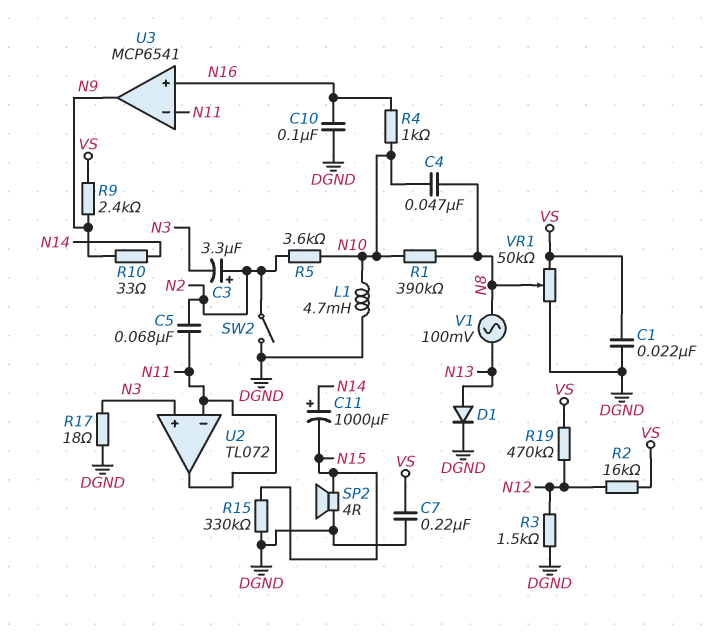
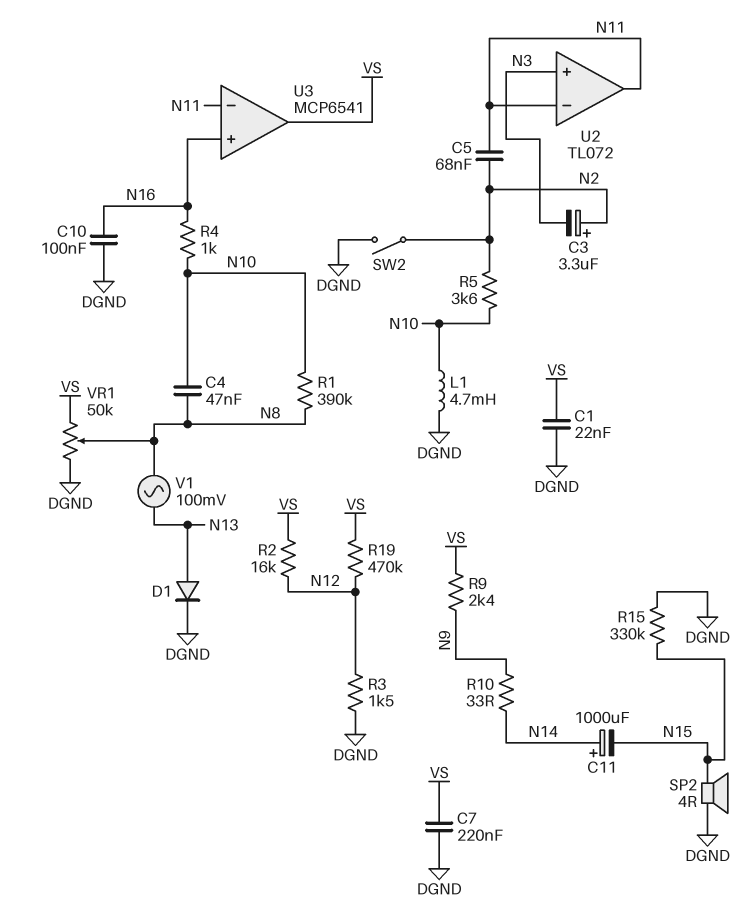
R17: 18 (DGND, N3) -> none
U3 pin out: N9 -> VS

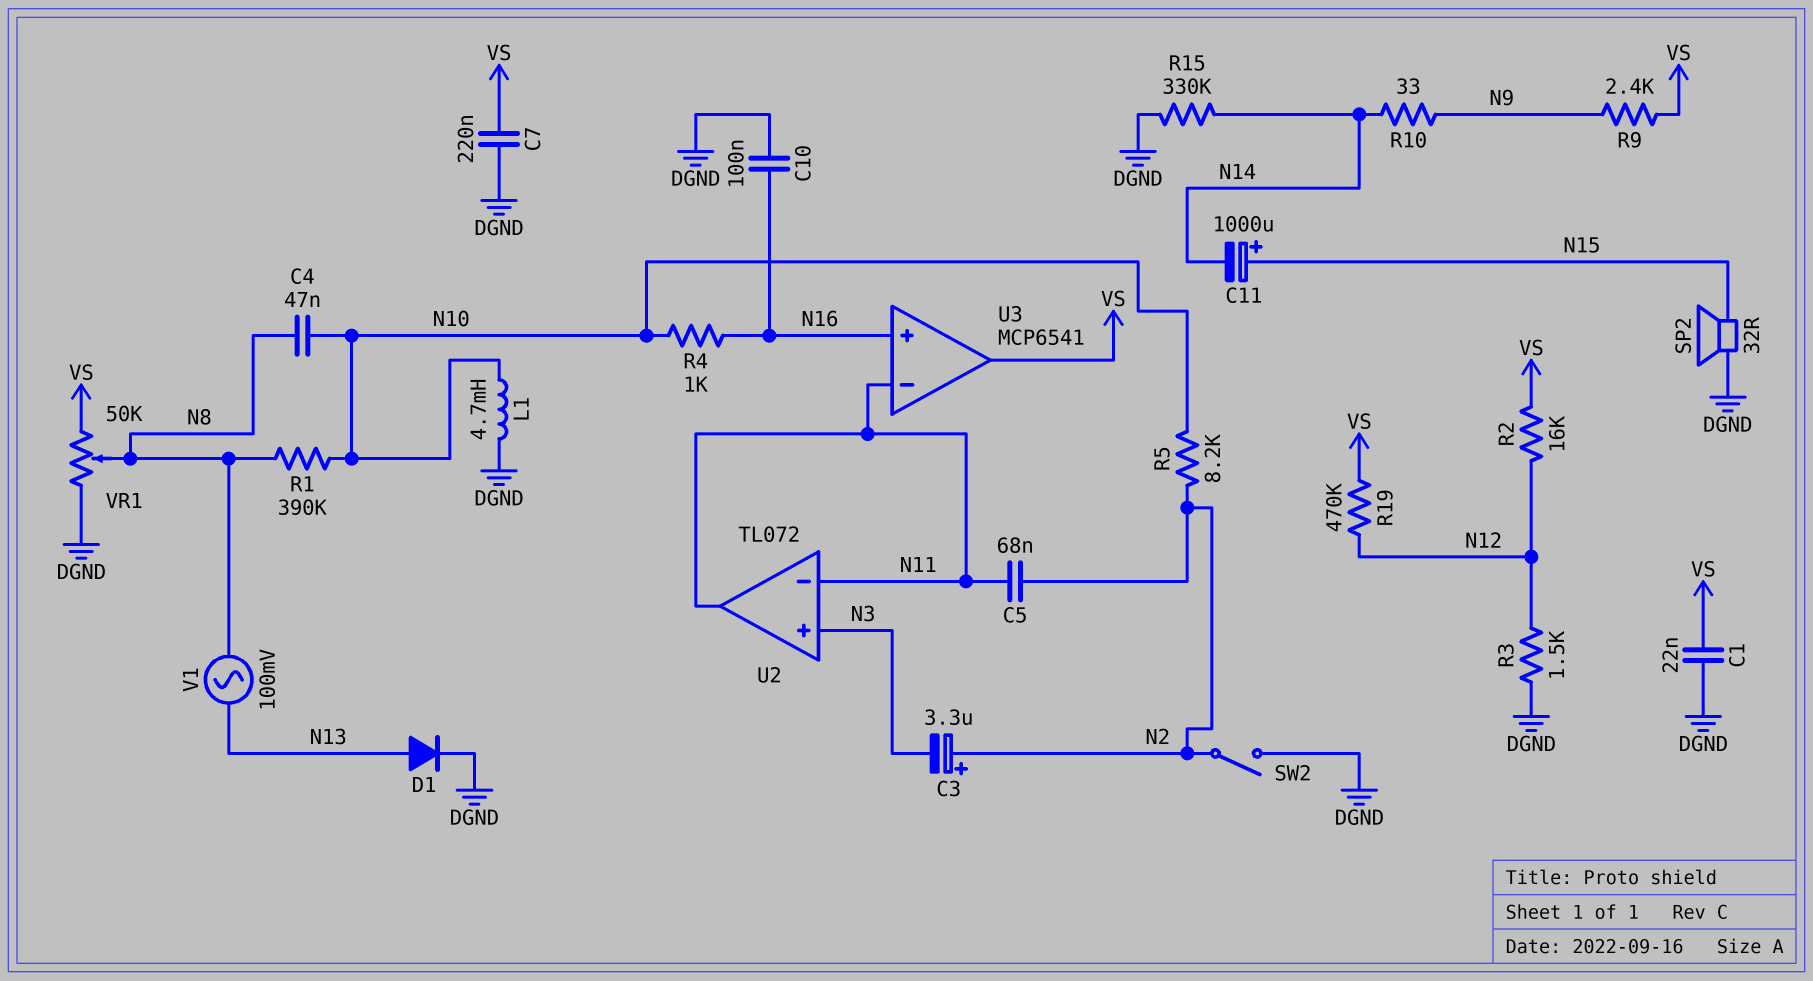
C11: 1000uF (plus N14, minus N15) -> 1000uF (plus N15, minus N14)
R5: 3.6k (N2, N10) -> 8.2k (N2, N10)
R15: 330k (DGND, N15) -> 330k (DGND, N14)
SP2: speaker 4R (DGND, N15) -> speaker 32R (DGND, N15)

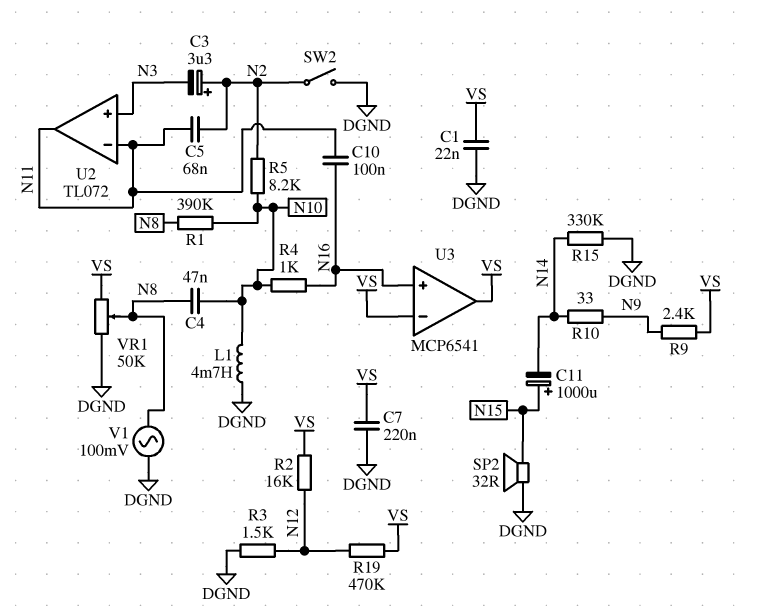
C10: 100nF (DGND, N16) -> 100nF (N11, N16)
D1: diode (A N13, K DGND) -> none
U3 pin in-: N11 -> VS
V1: AC 100mV (N8, N13) -> AC 100mV (DGND, N8)

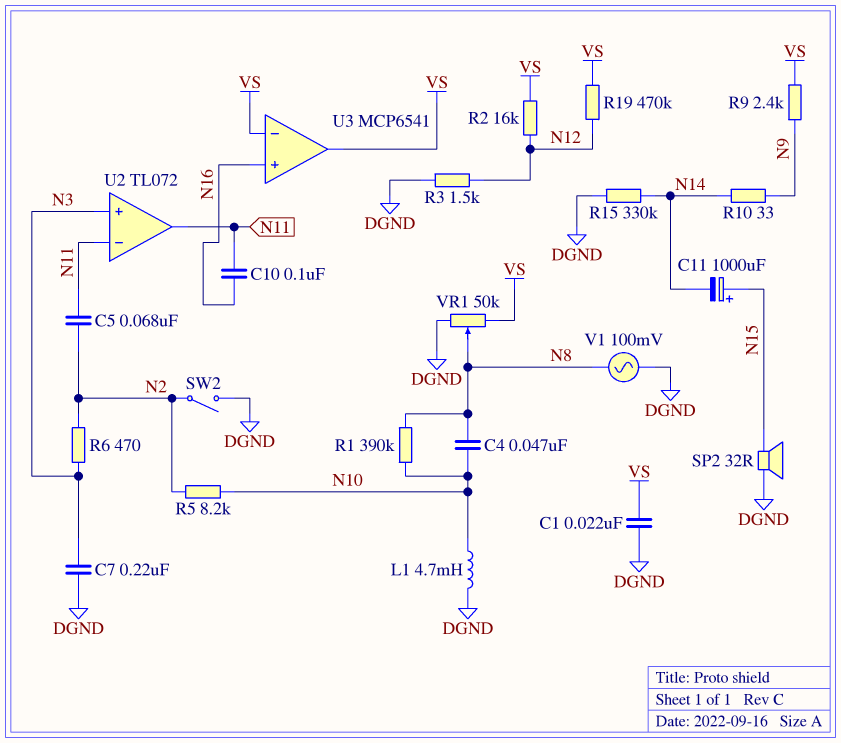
C3: 3.3uF (plus N2, minus N3) -> none
C7: 220nF (DGND, VS) -> 220nF (DGND, N3)
R4: 1k (N10, N16) -> none
R6: none -> 470 (N2, N3)

